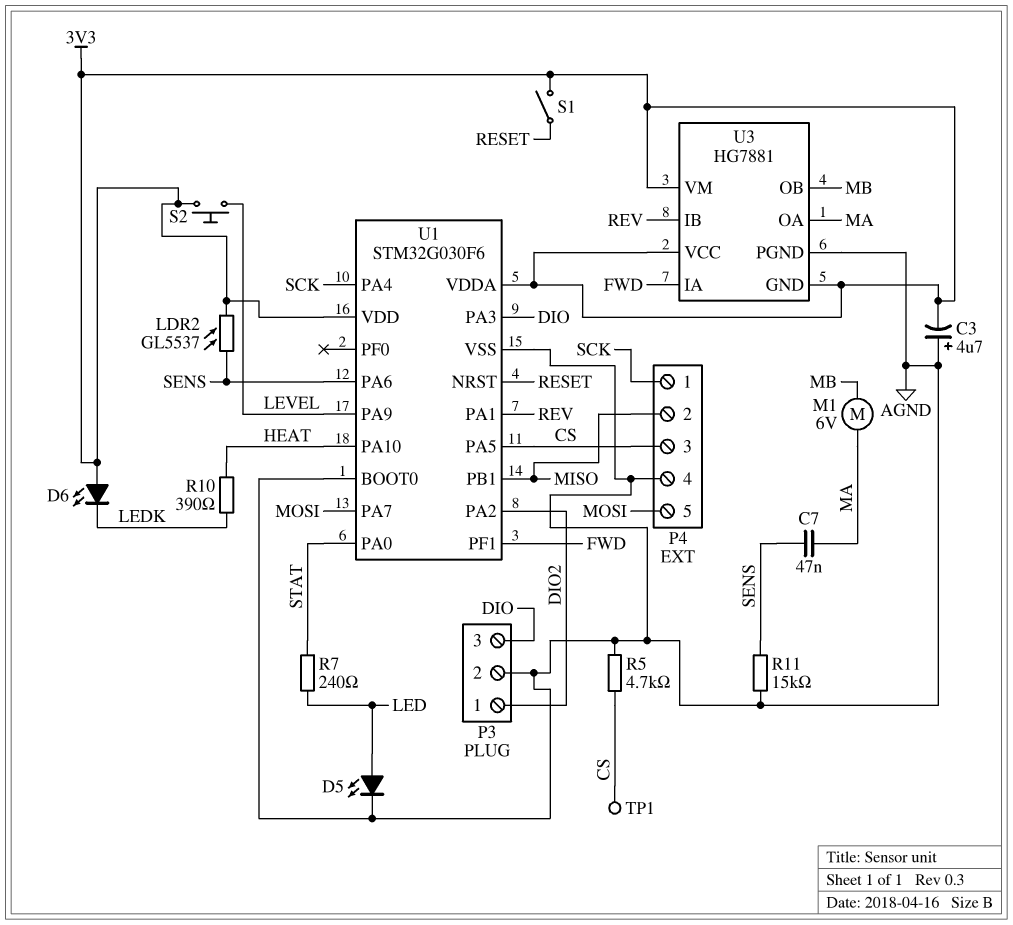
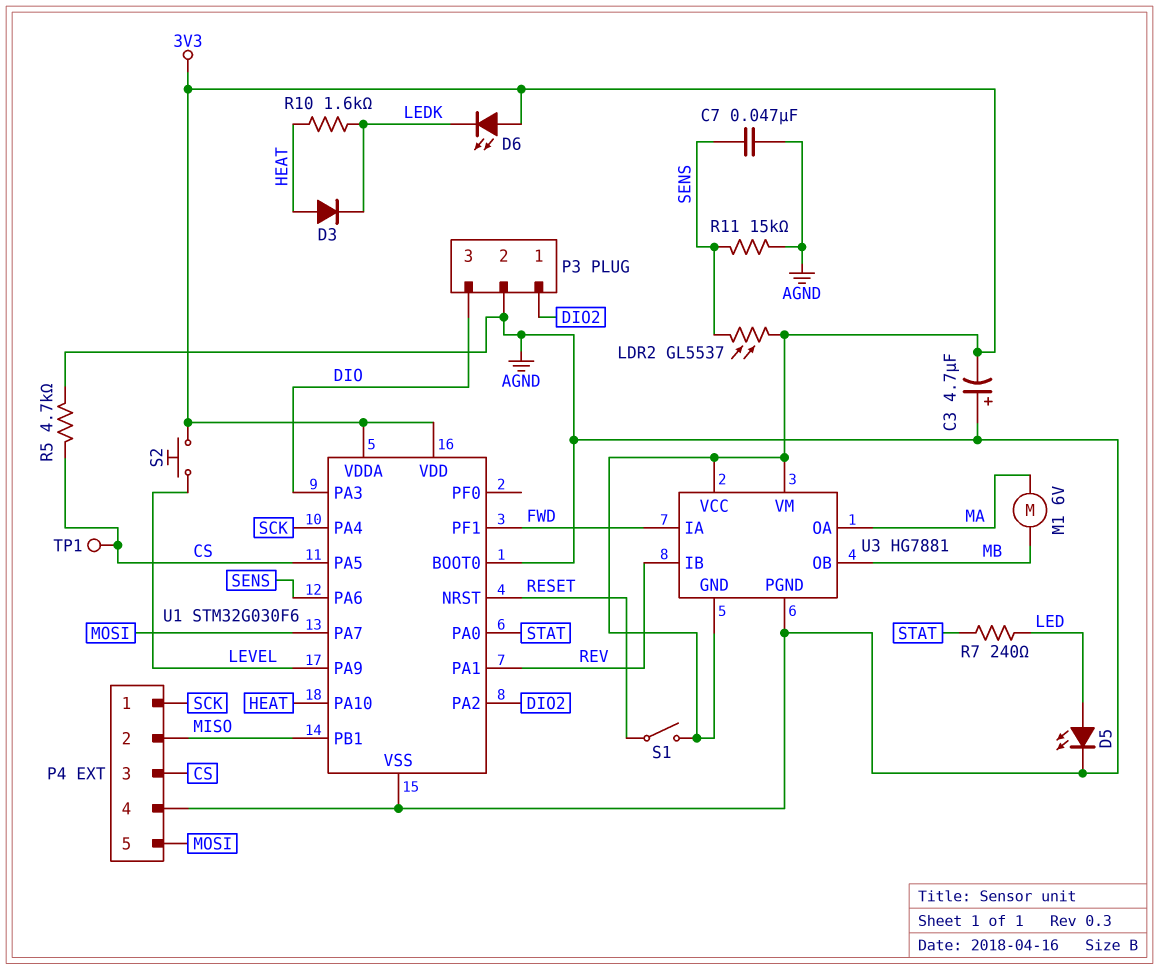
C7: 47nF (MA, SENS) -> 47nF (AGND, SENS)
D3: none -> diode (A HEAT, K LEDK)
R10: 390 (HEAT, LEDK) -> 1.6k (HEAT, LEDK)

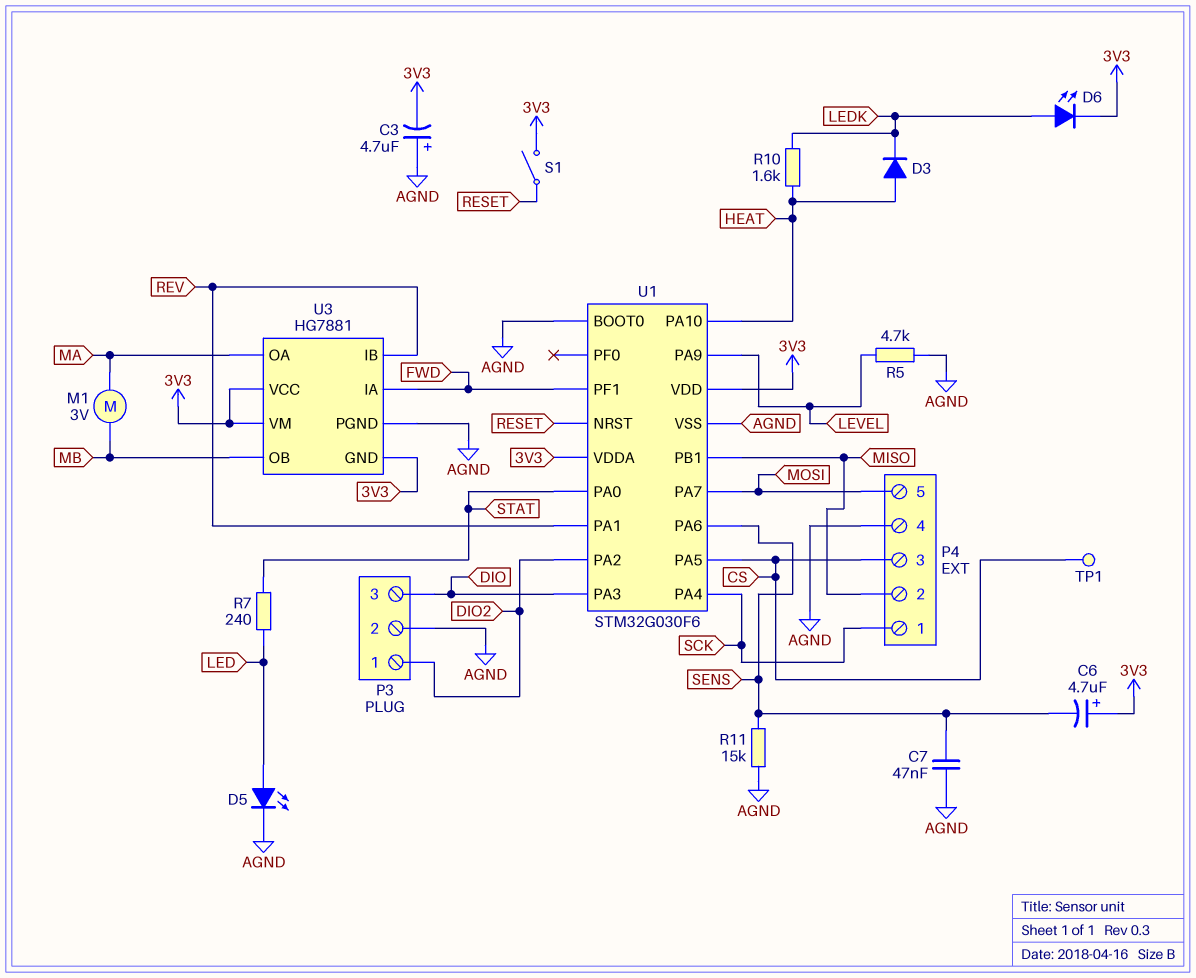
C6: none -> 4.7uF (plus 3V3, minus SENS)
D6: LED (A 3V3, K LEDK) -> LED (A LEDK, K 3V3)
LDR2: GL5537 (3V3, SENS) -> none
M1: motor 6V (MA, MB) -> motor 3V (MA, MB)
R5: 4.7k (AGND, CS) -> 4.7k (AGND, LEVEL)
S2: button (3V3, LEVEL) -> none

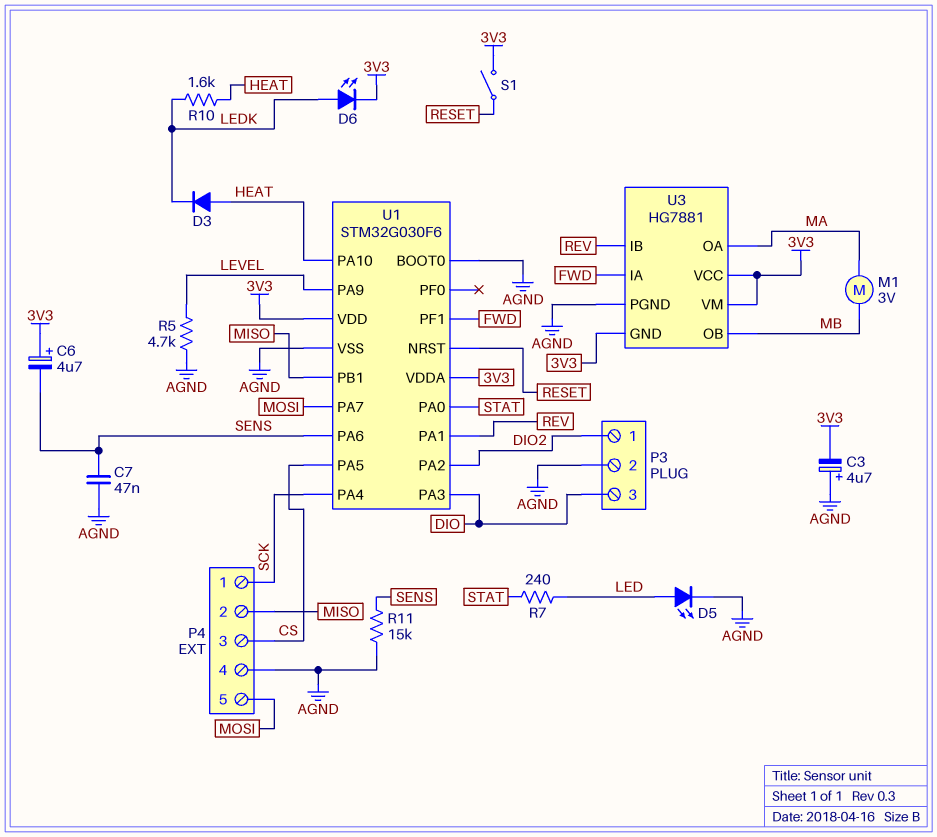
TP1: test point (CS) -> none

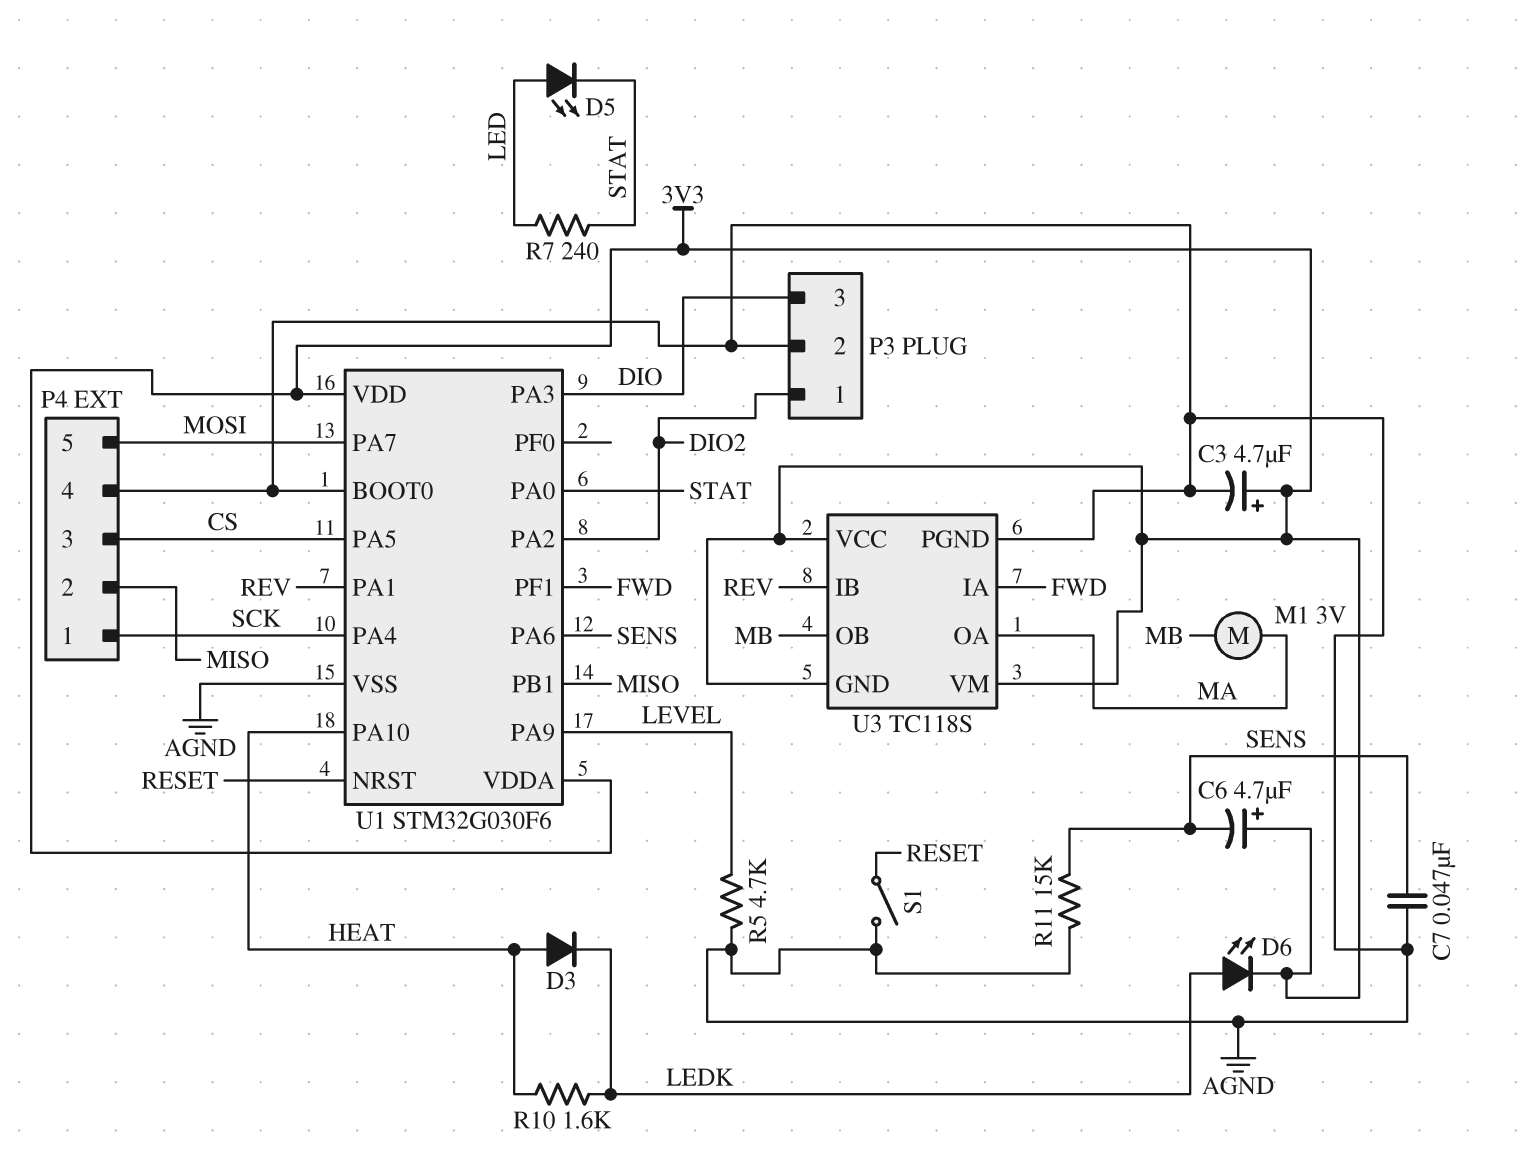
C3: 4.7uF (plus AGND, minus 3V3) -> 4.7uF (plus 3V3, minus AGND)
D5: LED (A LED, K AGND) -> LED (A LED, K STAT)
S1: switch (3V3, RESET) -> switch (AGND, RESET)
U3: HG7881 -> TC118S

